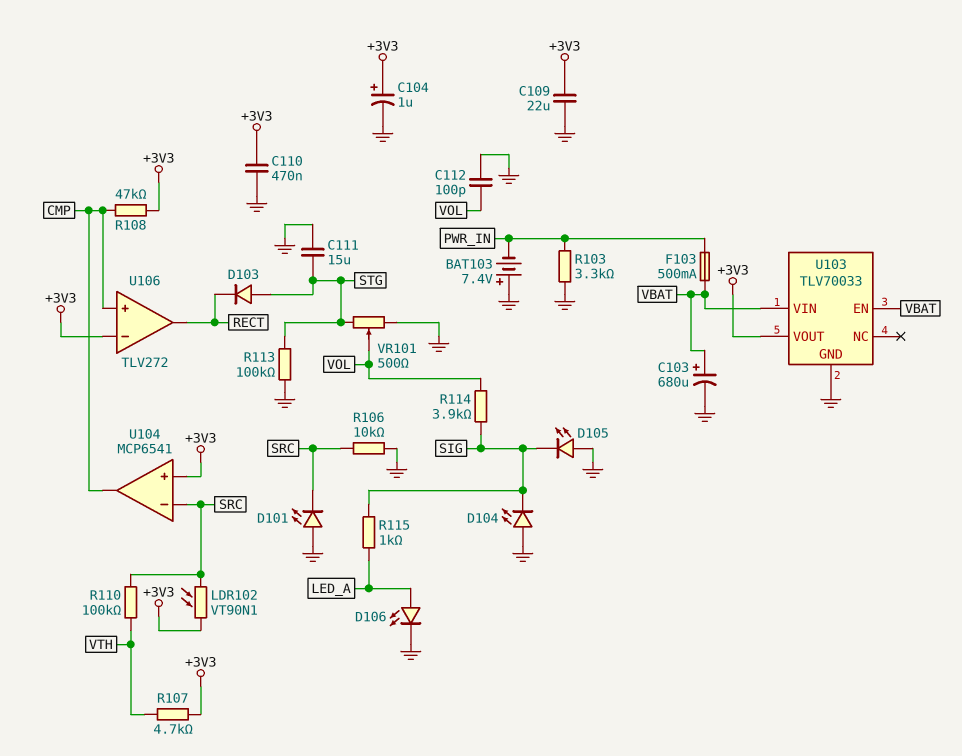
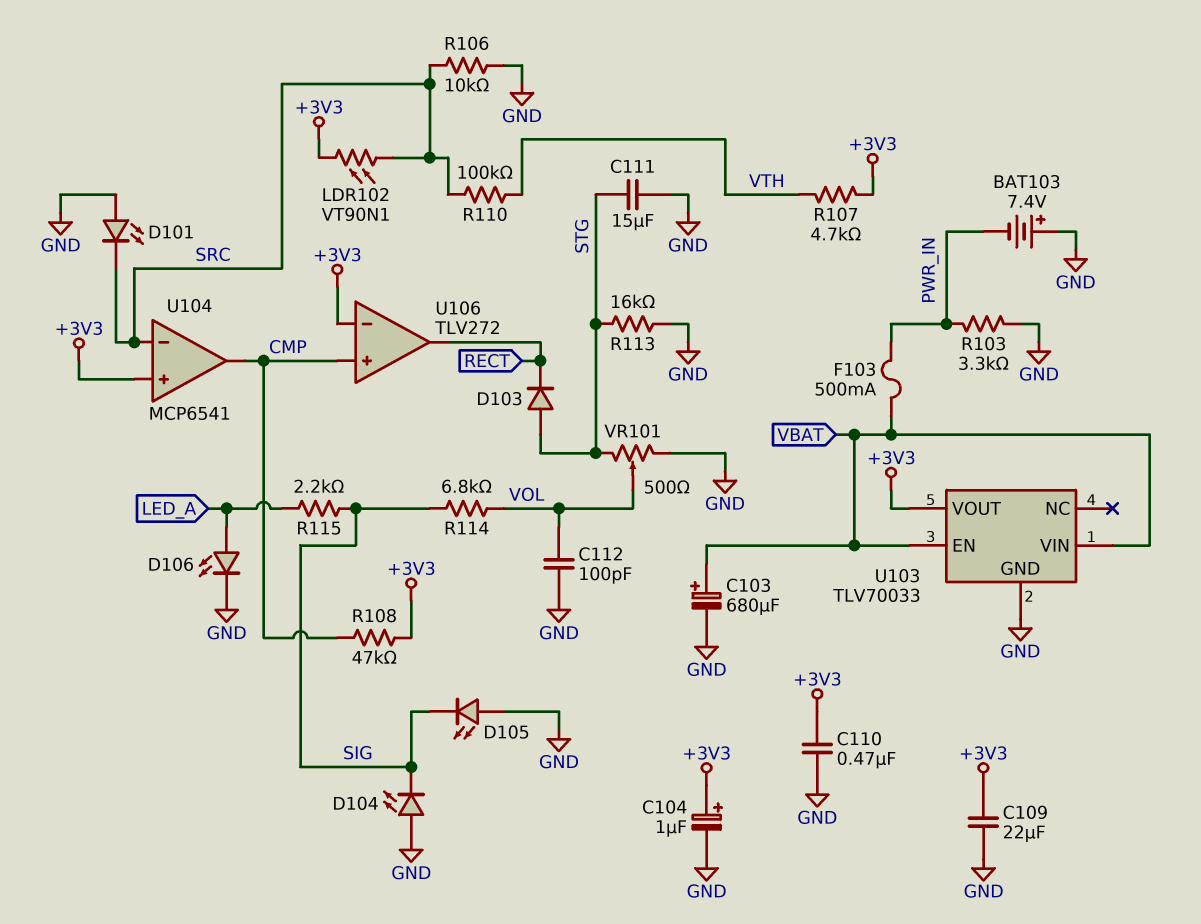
R113: 100k (GND, STG) -> 16k (GND, STG)
R114: 3.9k (SIG, VOL) -> 6.8k (SIG, VOL)
R115: 1k (LED_A, SIG) -> 2.2k (LED_A, SIG)

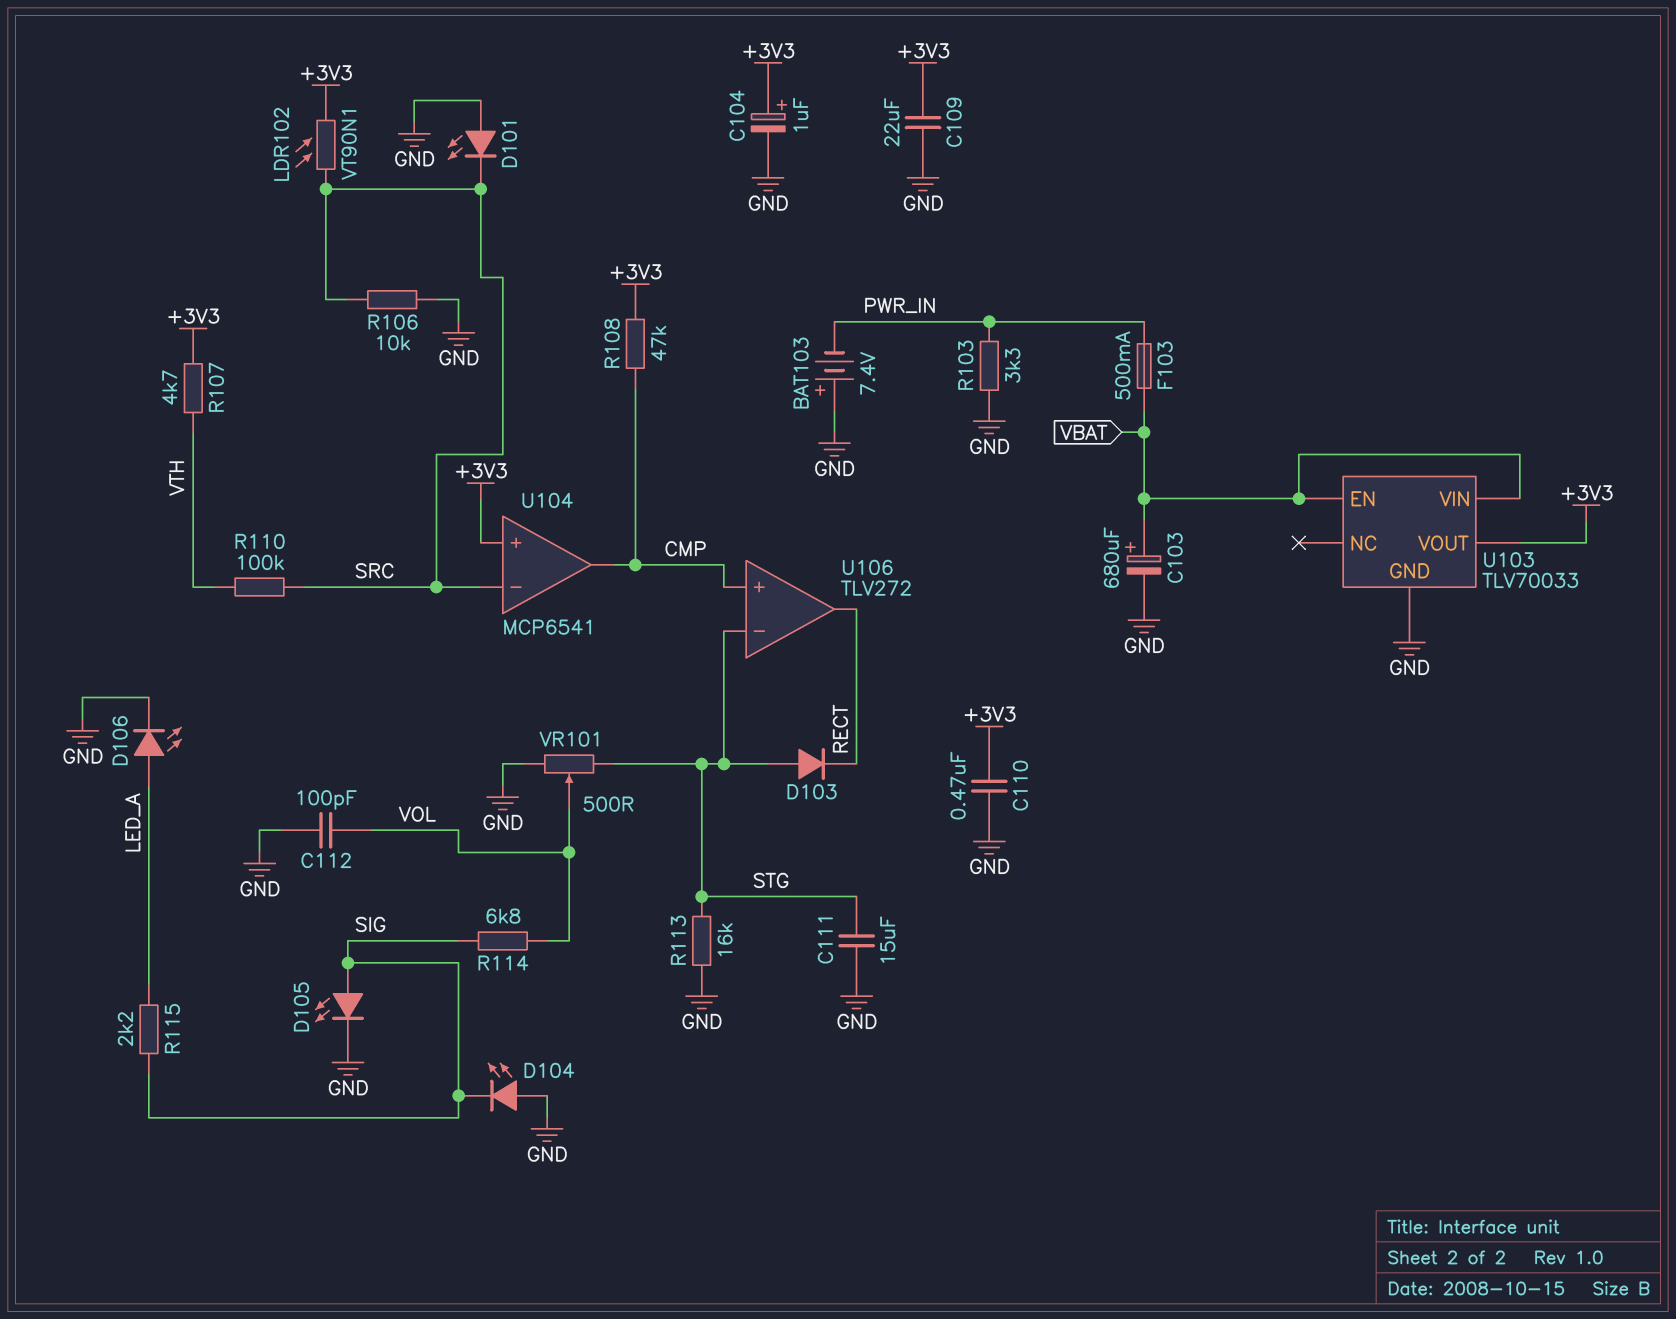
D105: LED (A GND, K SIG) -> LED (A SIG, K GND)
U106 pin in-: +3V3 -> STG

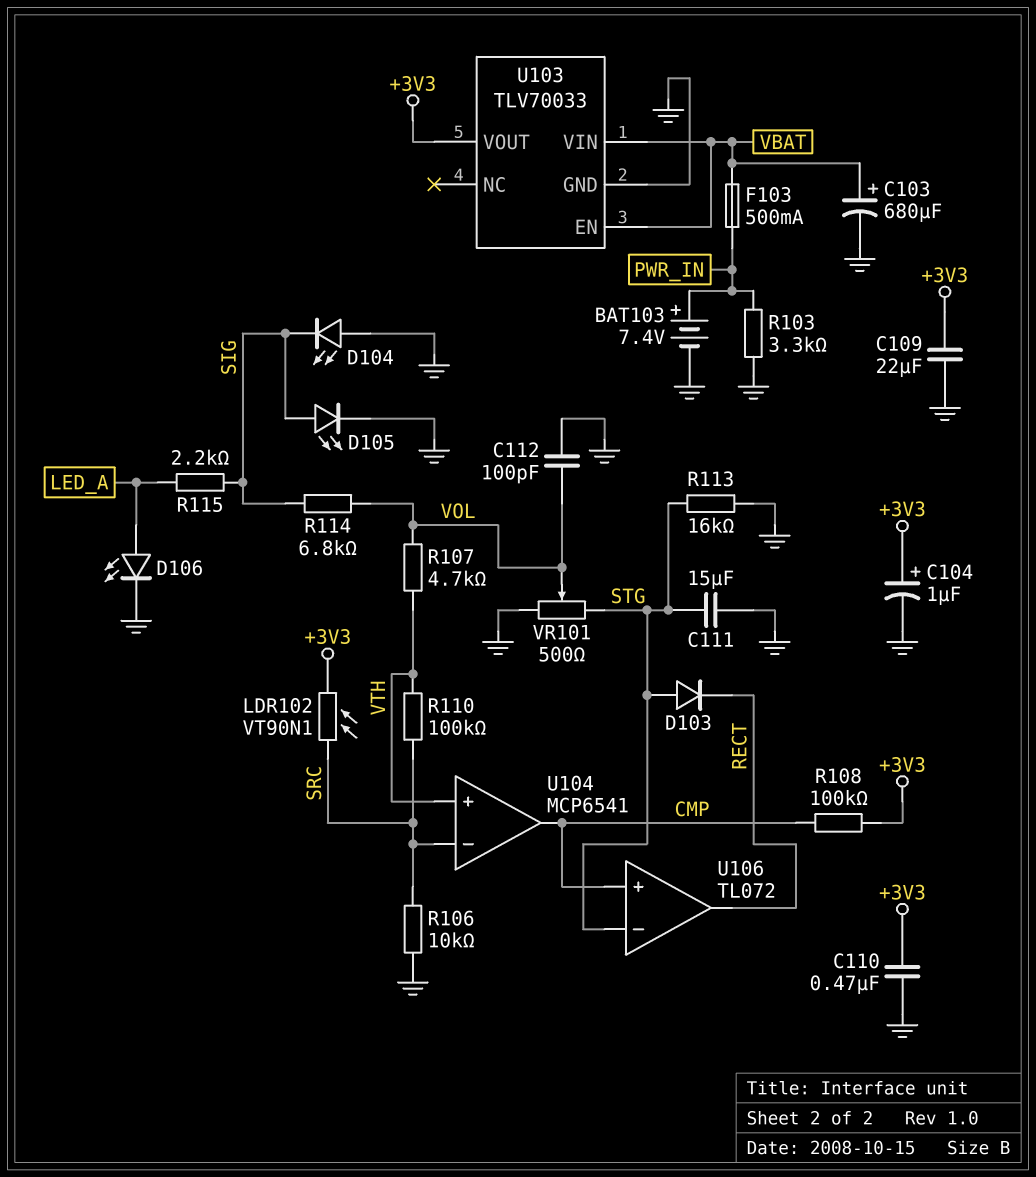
BAT103: 7.4V (plus GND, minus PWR_IN) -> 7.4V (plus PWR_IN, minus GND)
D101: LED (A GND, K SRC) -> none
R107: 4.7k (+3V3, VTH) -> 4.7k (VOL, VTH)
R108: 47k (+3V3, CMP) -> 100k (+3V3, CMP)
U104 pin in+: +3V3 -> VTH
U106: TLV272 -> TL072

